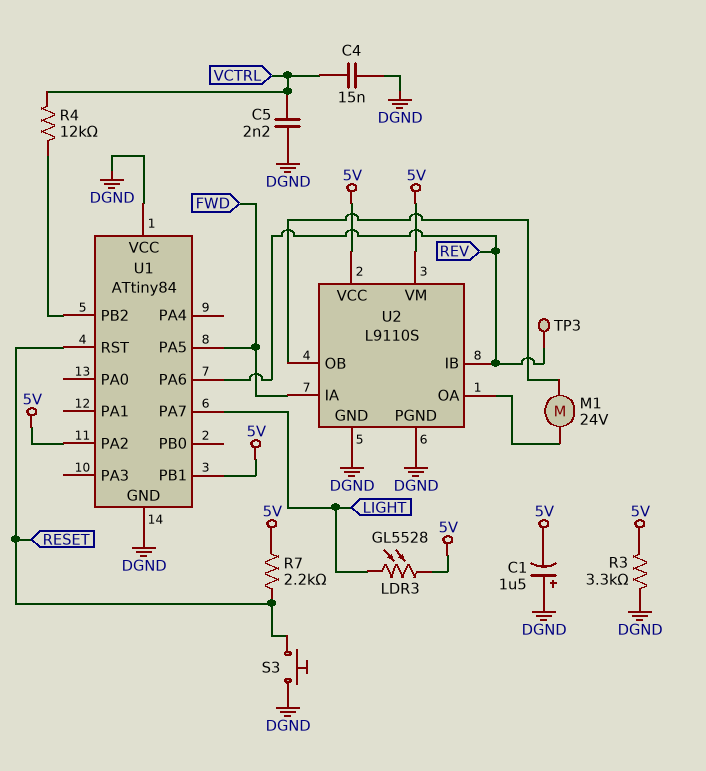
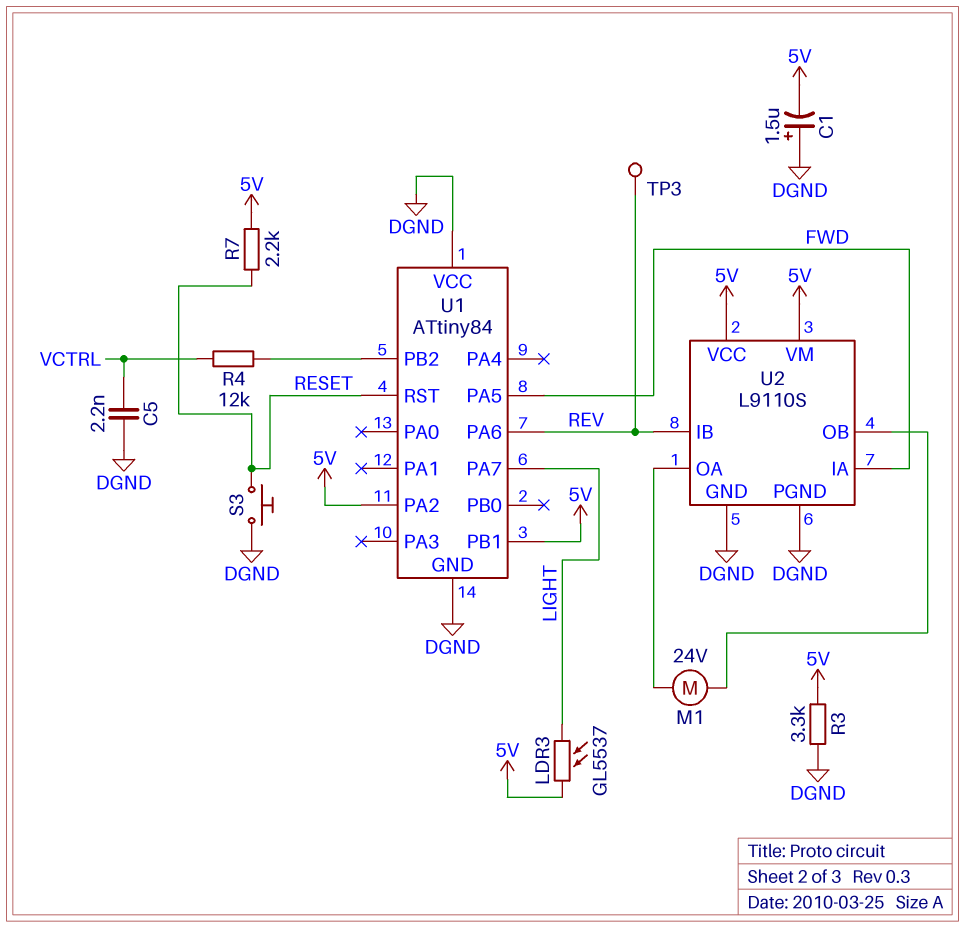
C4: 15nF (DGND, VCTRL) -> none
LDR3: GL5528 (5V, LIGHT) -> GL5537 (5V, LIGHT)

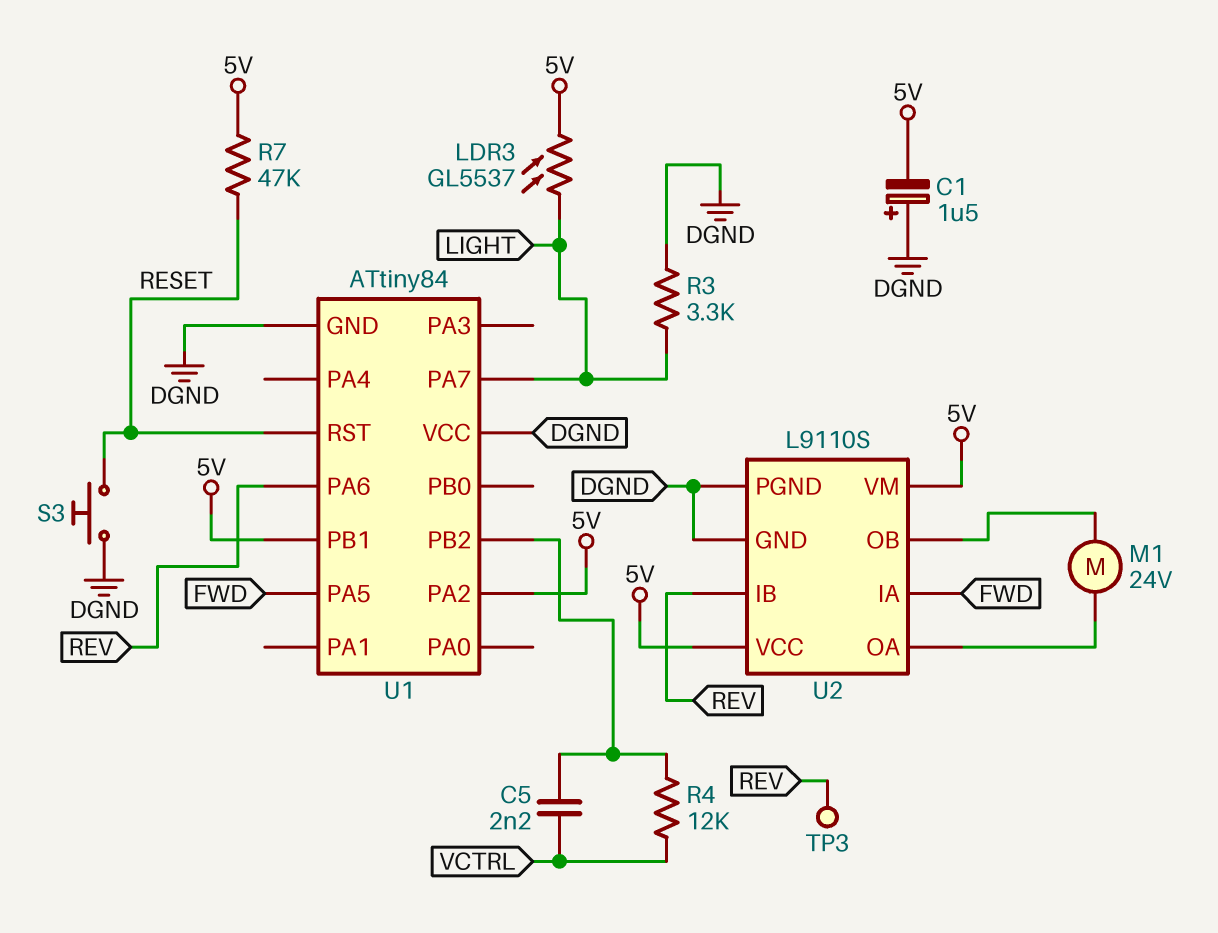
C5: 2.2nF (DGND, VCTRL) -> 2.2nF (U1/PB2, VCTRL)
R3: 3.3k (5V, DGND) -> 3.3k (DGND, LIGHT)
R7: 2.2k (5V, RESET) -> 47k (5V, RESET)

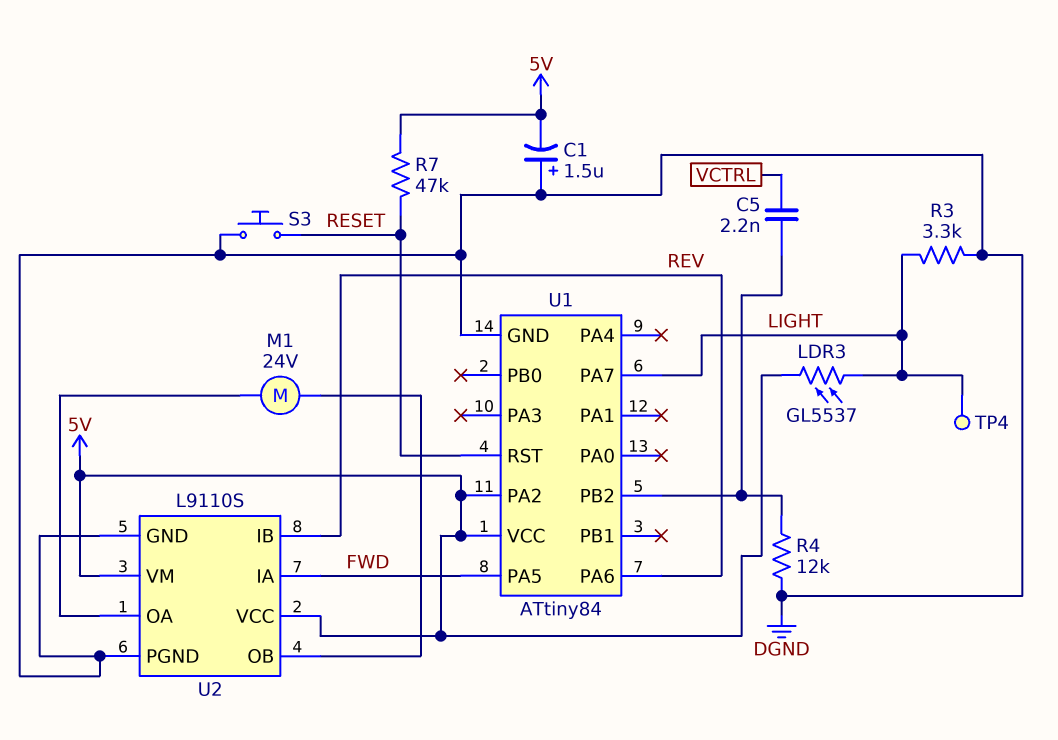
R4: 12k (U1/PB2, VCTRL) -> 12k (DGND, U1/PB2)
TP3: test point (REV) -> none
TP4: none -> test point (LIGHT)
U1 pin PB1: 5V -> none
U1 pin VCC: DGND -> 5V

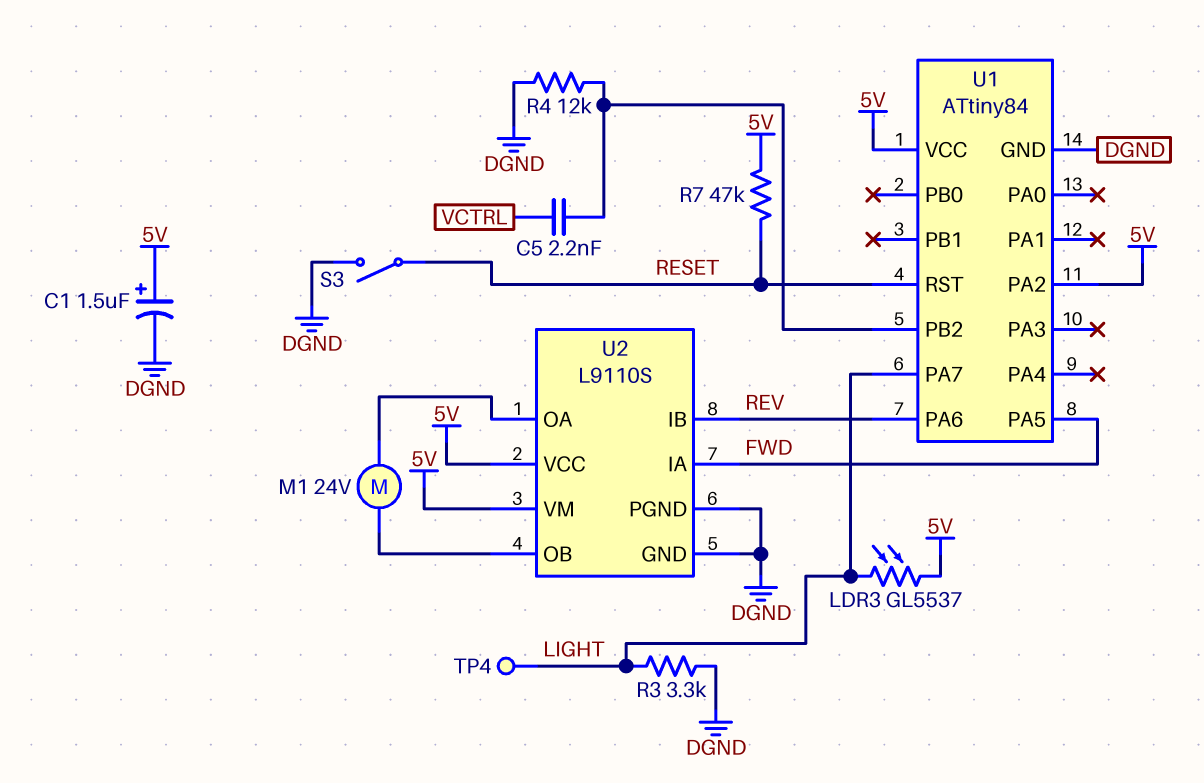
C1: 1.5uF (plus DGND, minus 5V) -> 1.5uF (plus 5V, minus DGND)
S3: button (DGND, RESET) -> switch (DGND, RESET)

